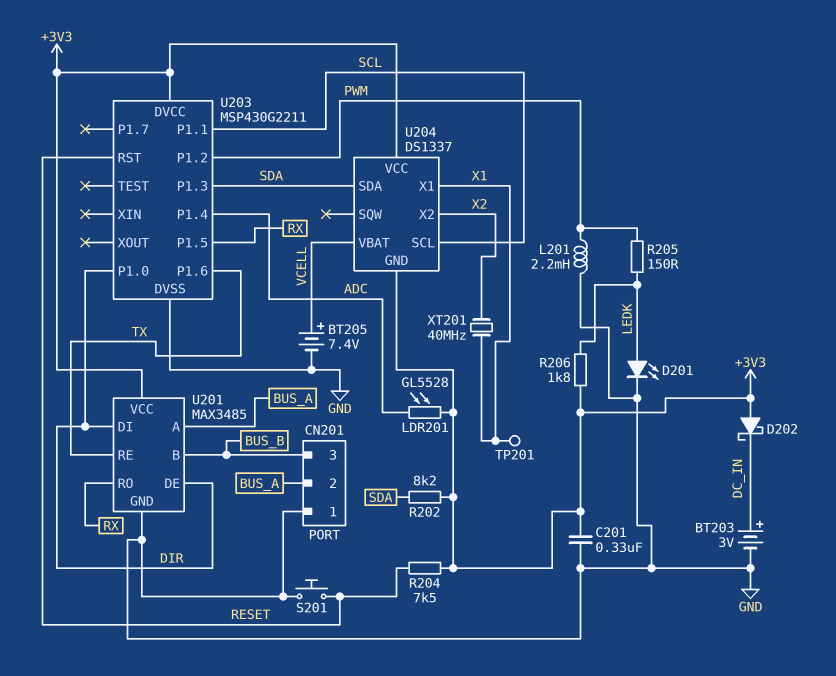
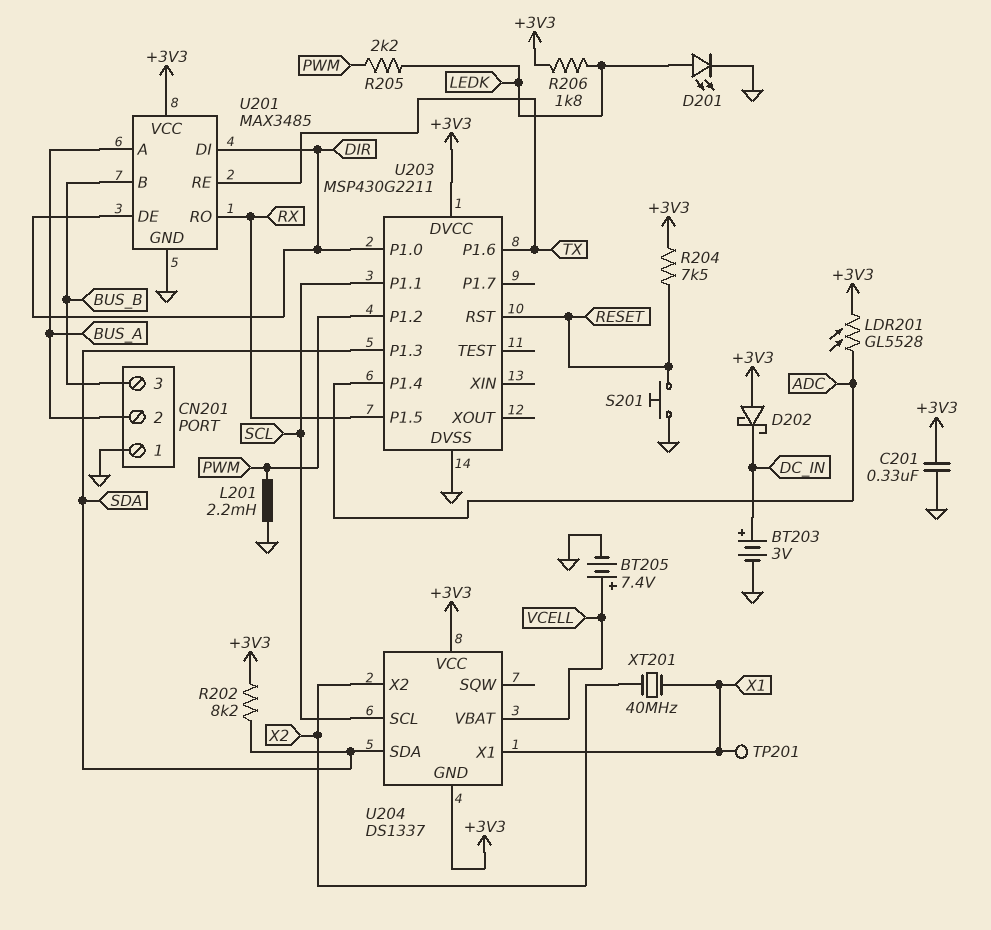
R205: 150 (LEDK, PWM) -> 2.2k (LEDK, PWM)

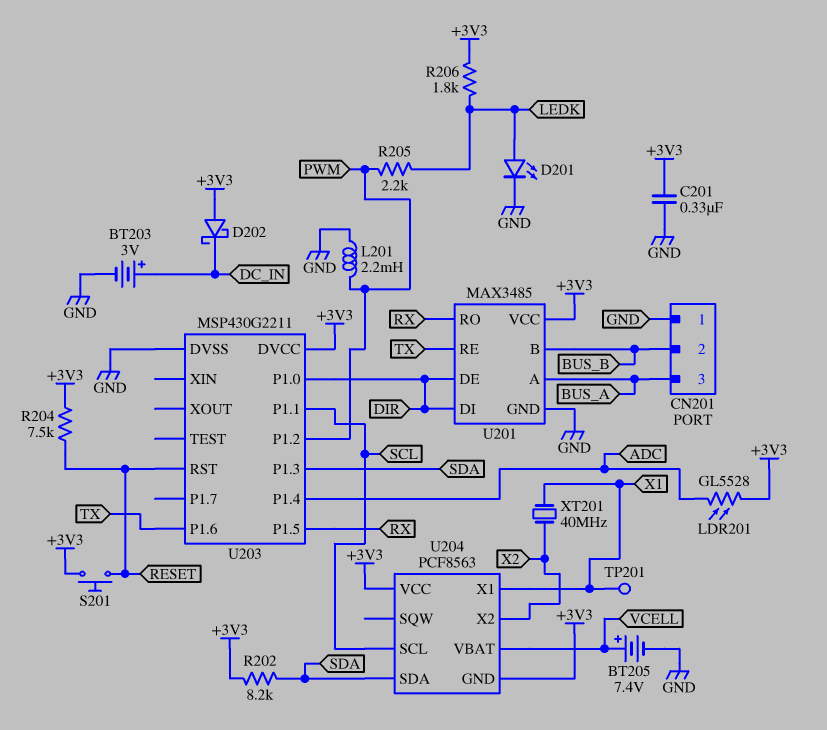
CN201 pin 2: BUS_A -> BUS_B
CN201 pin 3: BUS_B -> BUS_A
S201: button (GND, RESET) -> button (+3V3, RESET)
U204: DS1337 -> PCF8563

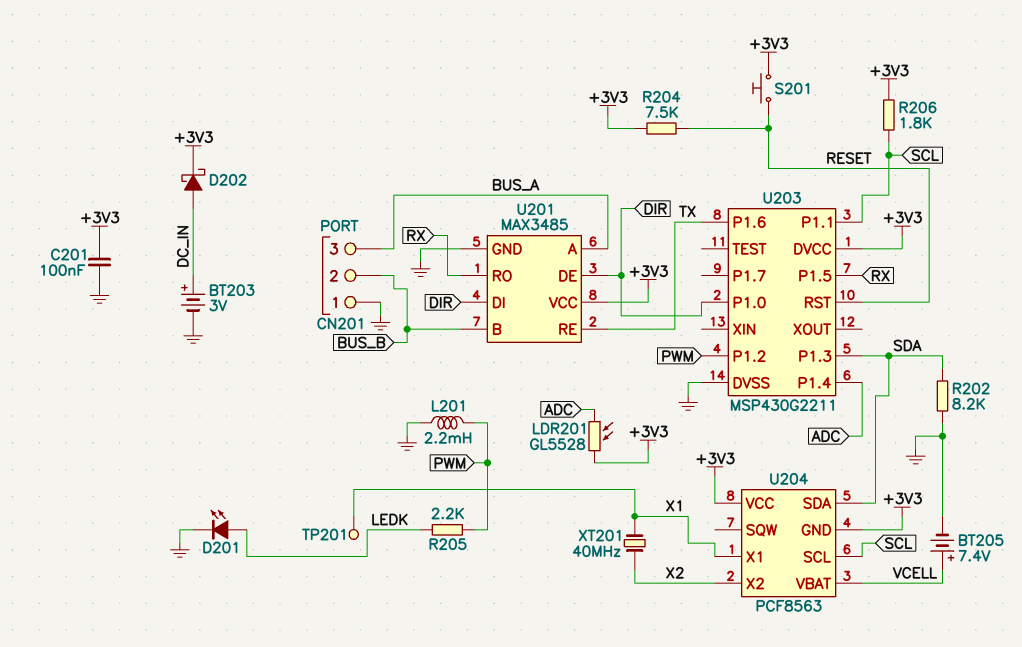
C201: 330nF (+3V3, GND) -> 100nF (+3V3, GND)
D202: schottky (A +3V3, K DC_IN) -> schottky (A DC_IN, K +3V3)
R202: 8.2k (+3V3, SDA) -> 8.2k (GND, SDA)
R206: 1.8k (+3V3, LEDK) -> 1.8k (+3V3, SCL)

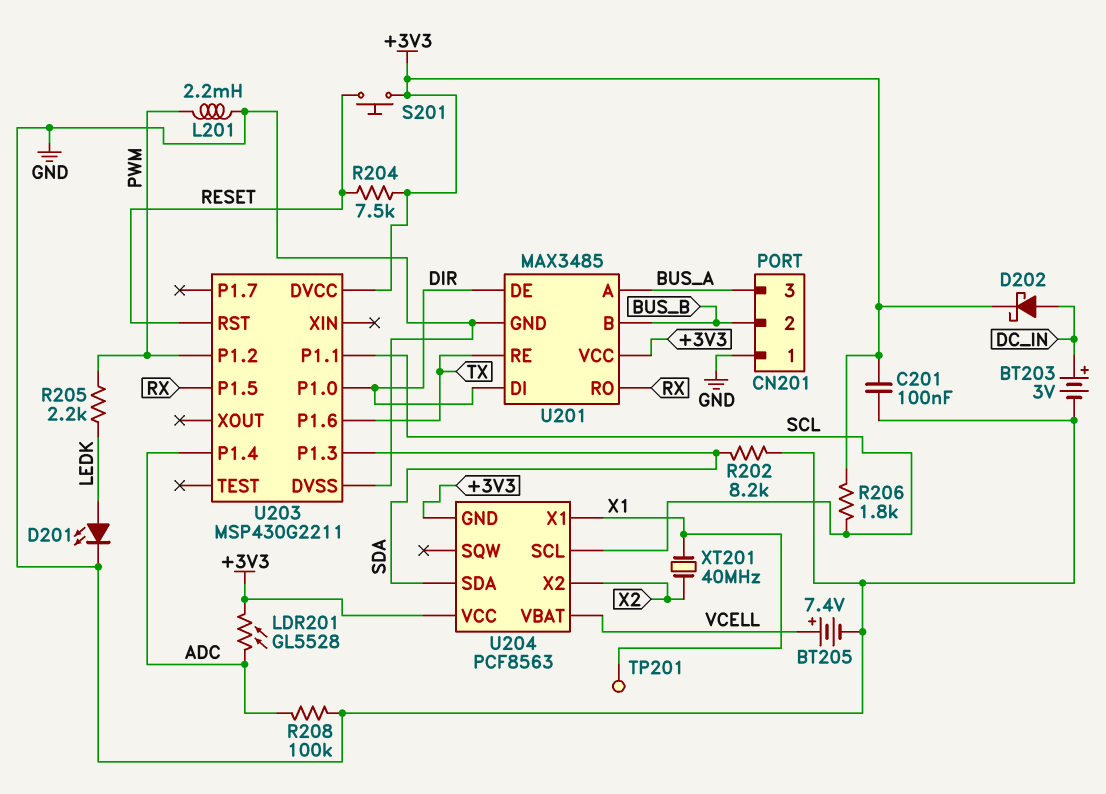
R208: none -> 100k (ADC, GND)

